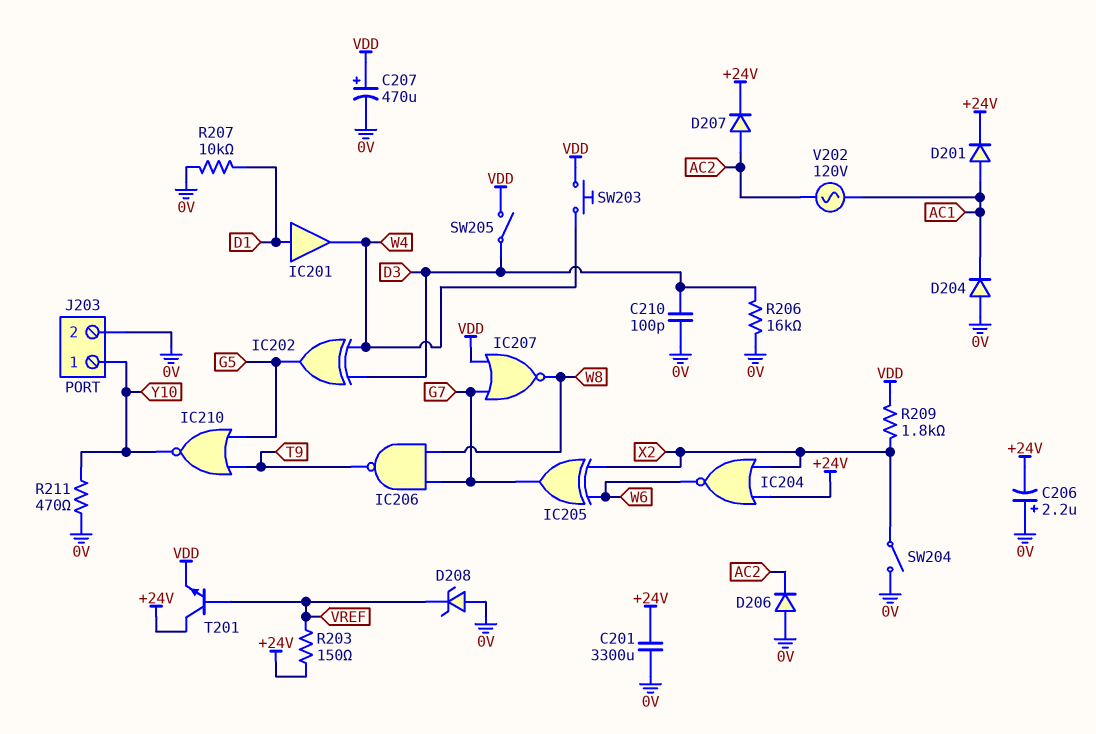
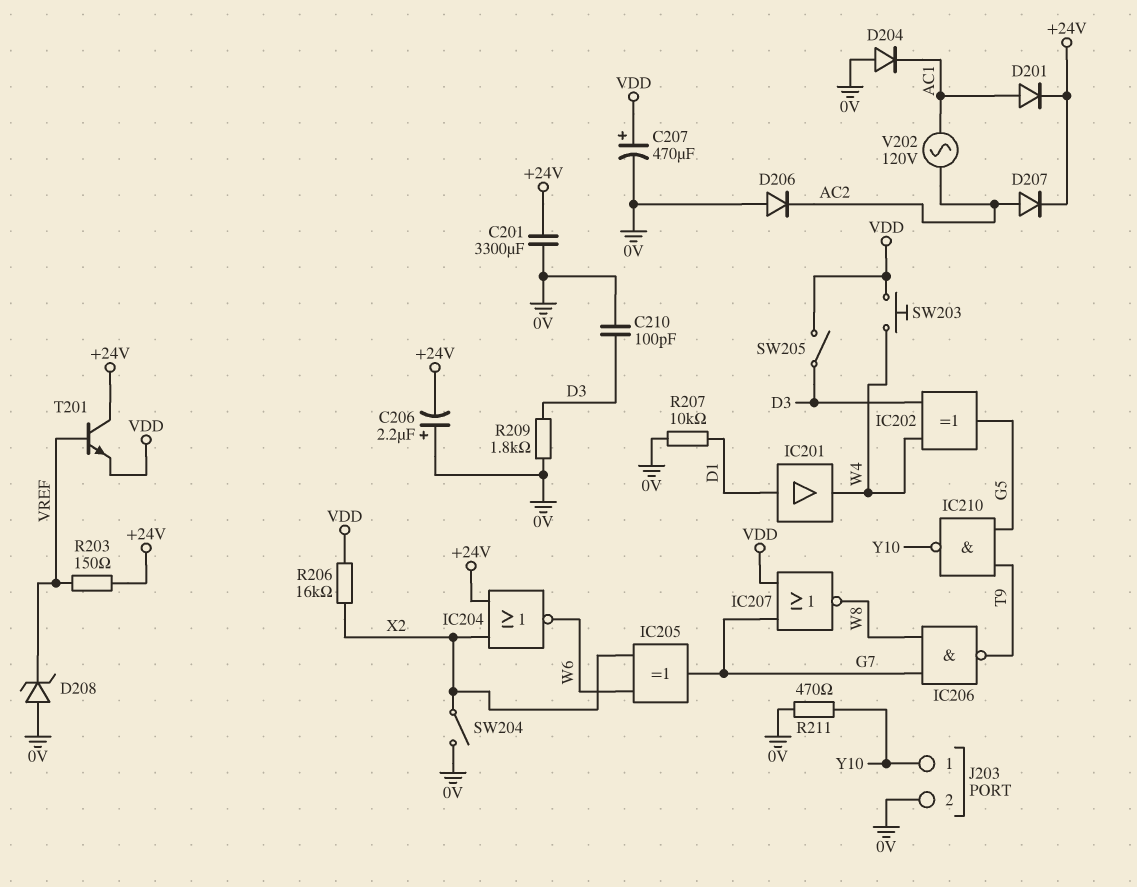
IC210: NOR (in G5, in T9, out Y10) -> NAND (in G5, in T9, out Y10)
R206: 16k (0V, D3) -> 16k (VDD, X2)
R209: 1.8k (VDD, X2) -> 1.8k (0V, D3)

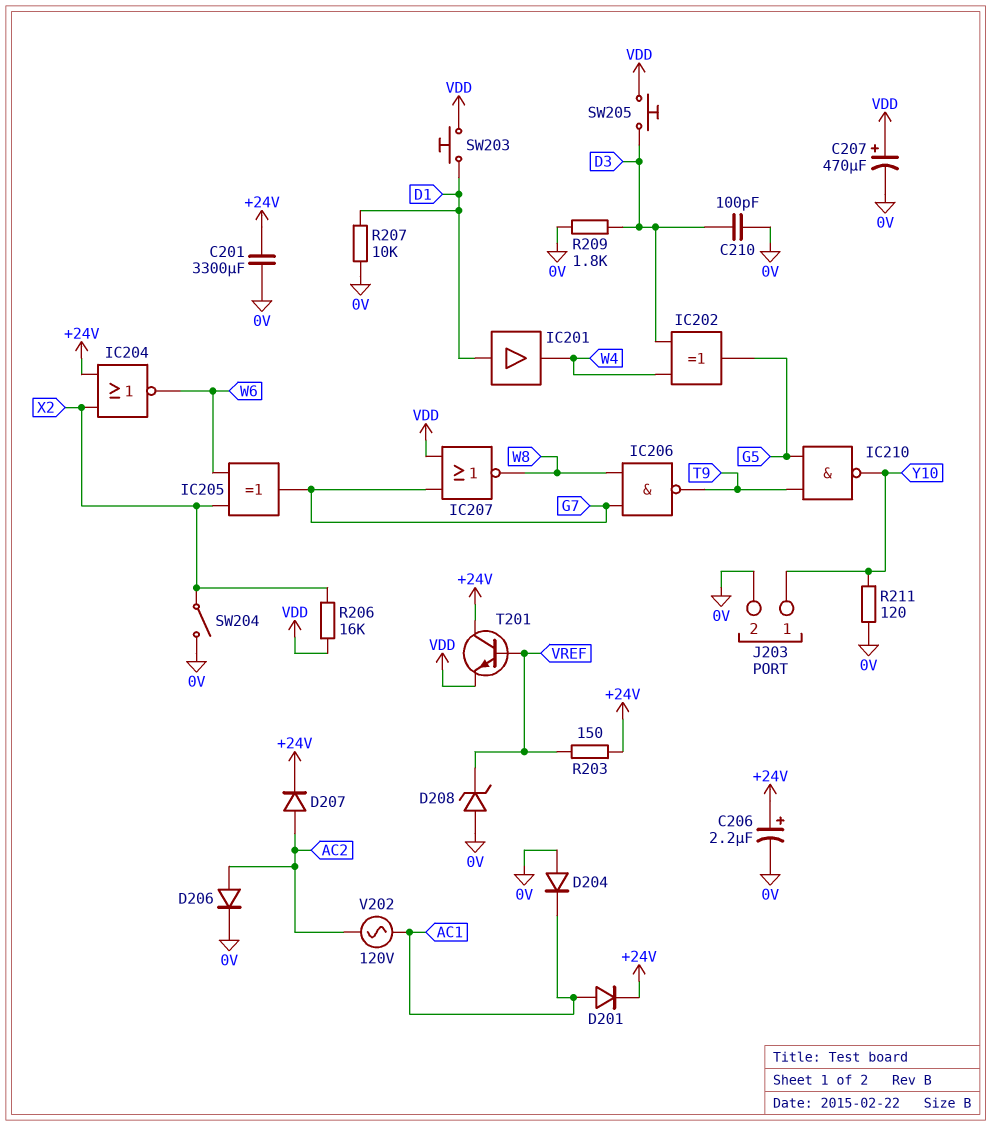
C206: 2.2uF (plus 0V, minus +24V) -> 2.2uF (plus +24V, minus 0V)
D206: diode (A 0V, K AC2) -> diode (A AC2, K 0V)
R211: 470 (0V, Y10) -> 120 (0V, Y10)
SW203: button (VDD, W4) -> button (D1, VDD)
SW205: switch (D3, VDD) -> button (D3, VDD)

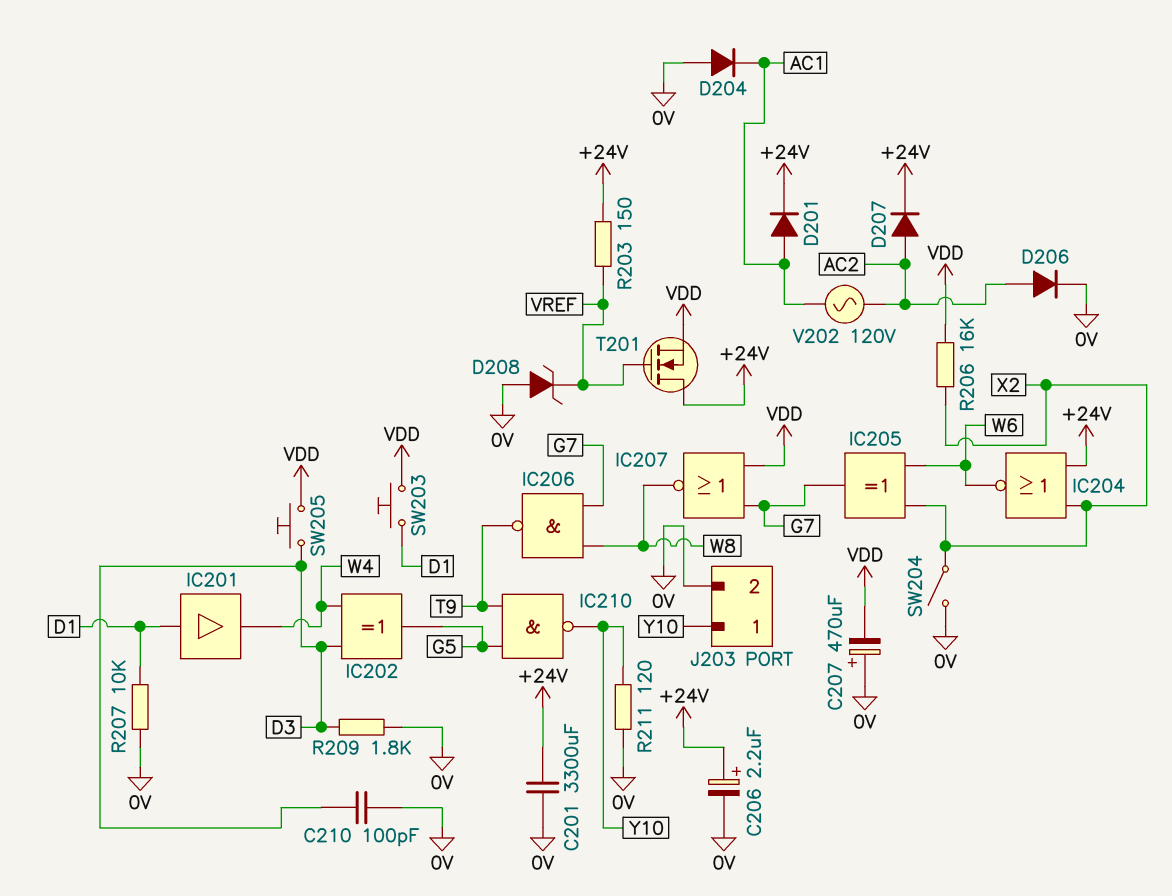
C207: 470uF (plus VDD, minus 0V) -> 470uF (plus 0V, minus VDD)
T201: NPN (B VREF, C +24V, E VDD) -> NMOS (G VREF, D +24V, S VDD)

